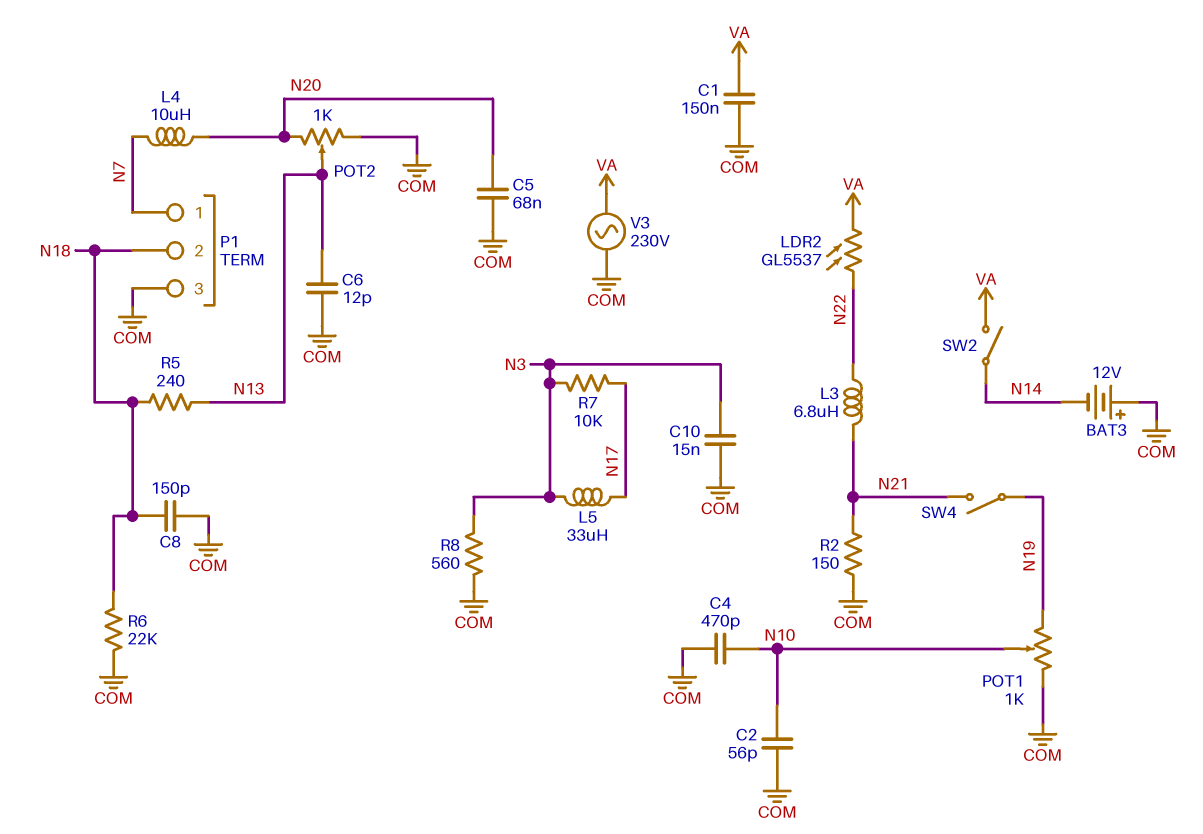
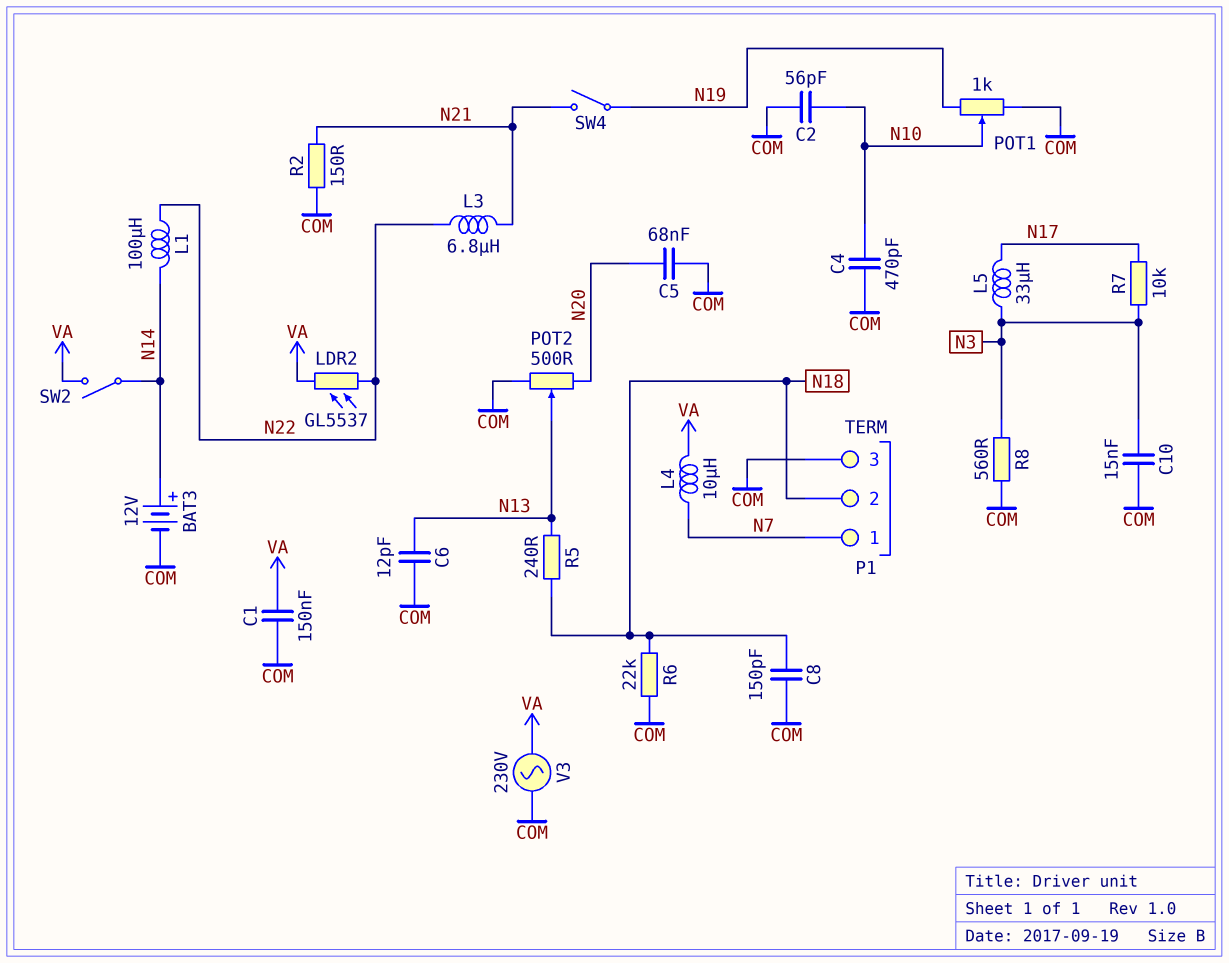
BAT3: 12V (plus COM, minus N14) -> 12V (plus N14, minus COM)
L1: none -> 100uH (N14, N22)
L4: 10uH (N7, N20) -> 10uH (N7, VA)
POT2: 1k (COM, N20, wiper N13) -> 500 (COM, N20, wiper N13)

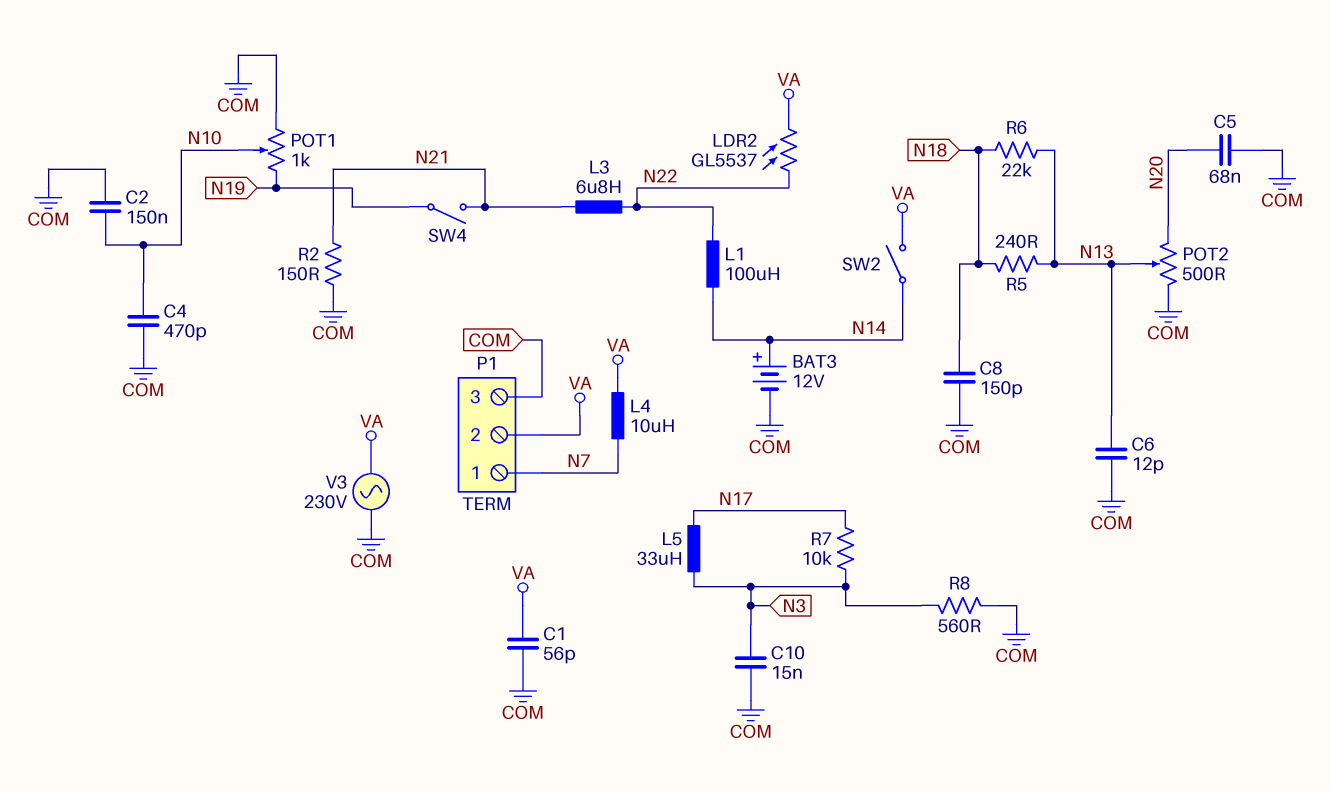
C1: 150nF (COM, VA) -> 56pF (COM, VA)
C2: 56pF (COM, N10) -> 150nF (COM, N10)
P1 pin 2: N18 -> VA
R6: 22k (COM, N18) -> 22k (N13, N18)

